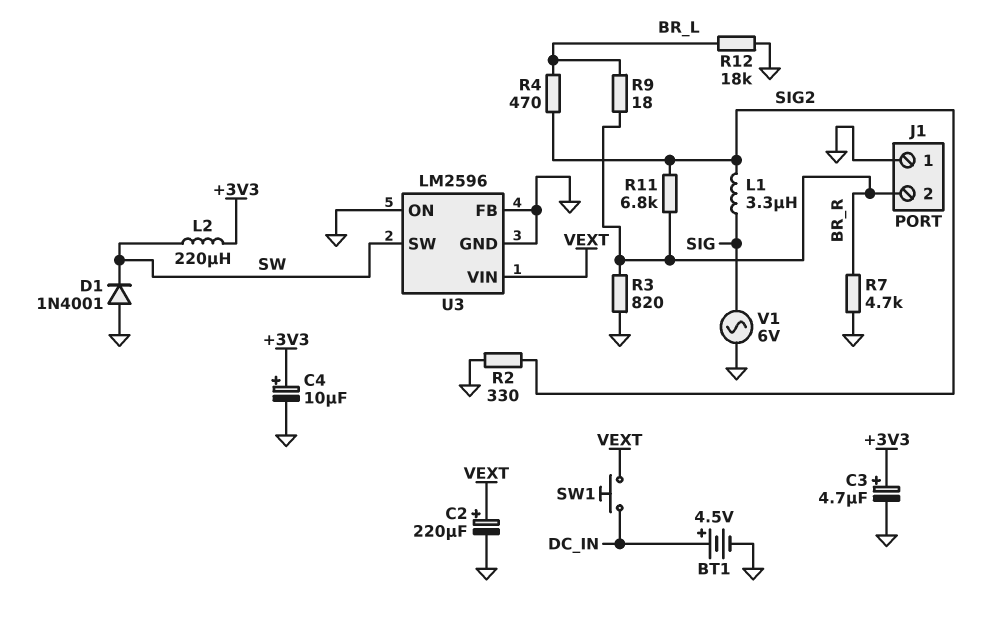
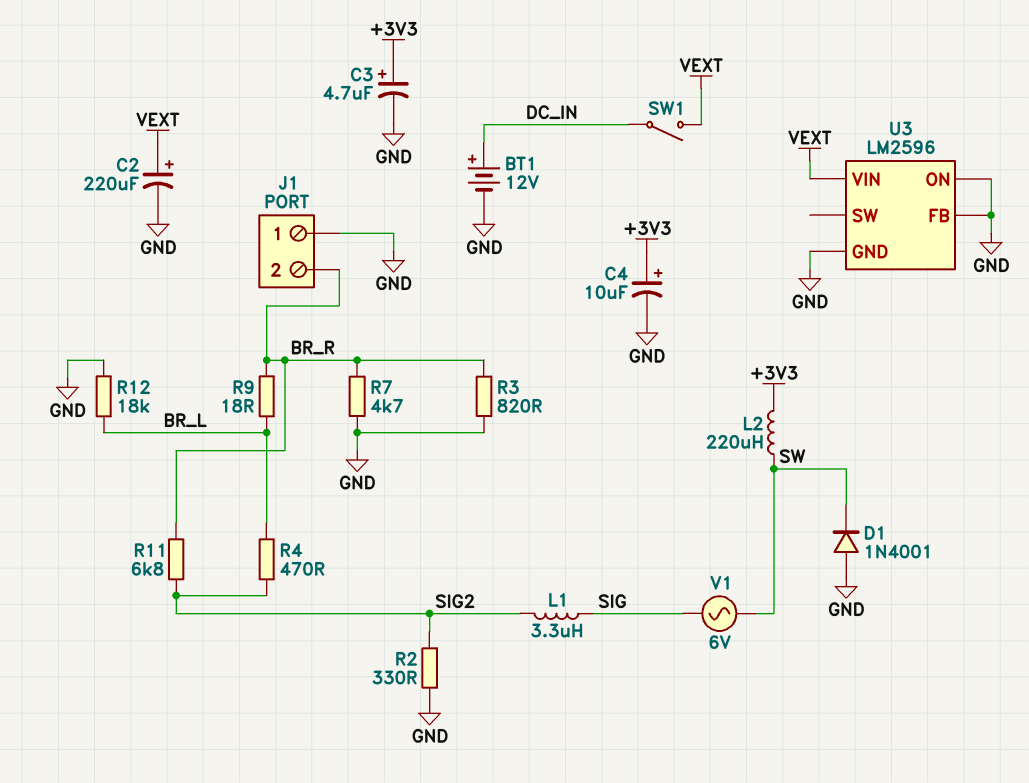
BT1: 4.5V (plus DC_IN, minus GND) -> 12V (plus DC_IN, minus GND)
SW1: button (DC_IN, VEXT) -> switch (DC_IN, VEXT)
U3 pin SW: SW -> none
V1: AC 6V (GND, SIG) -> AC 6V (SIG, SW)

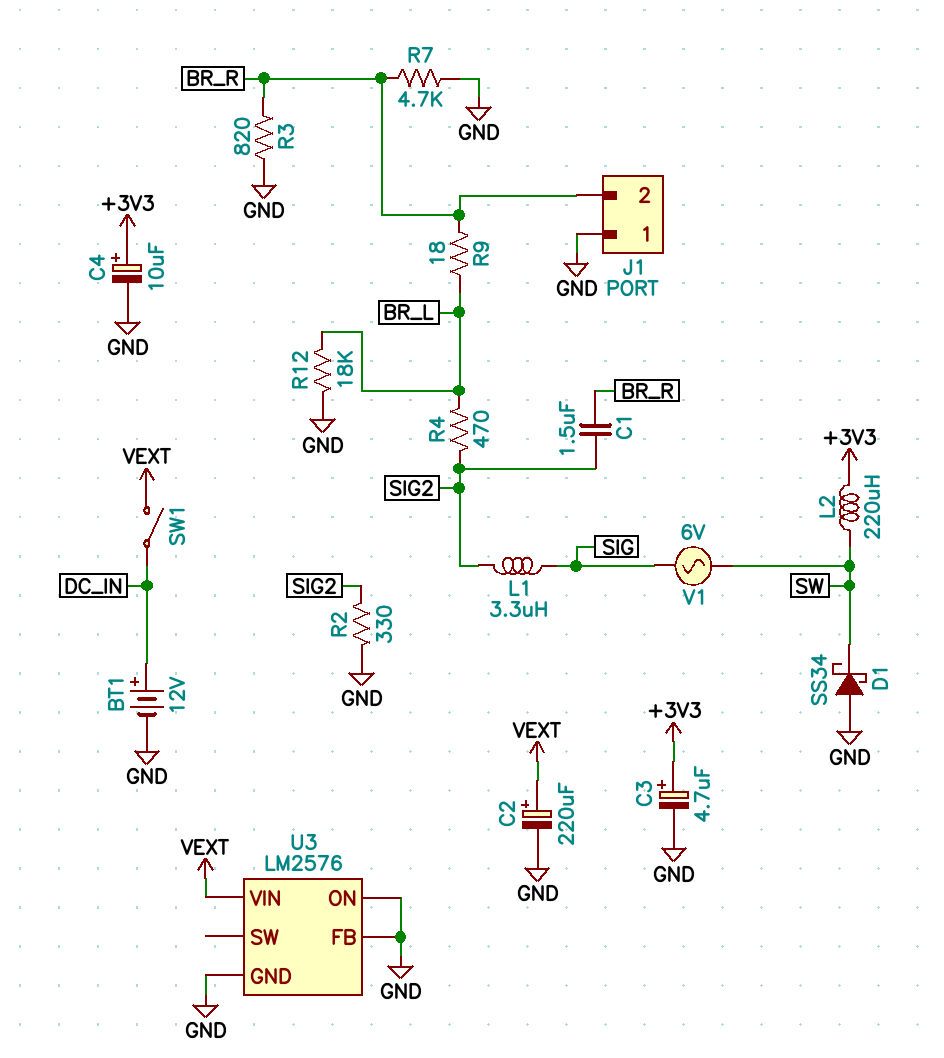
C1: none -> 1.5uF (BR_R, SIG2)
D1: diode 1N4001 (A GND, K SW) -> schottky SS34 (A GND, K SW)
R11: 6.8k (BR_R, SIG2) -> none
U3: LM2596 -> LM2576

